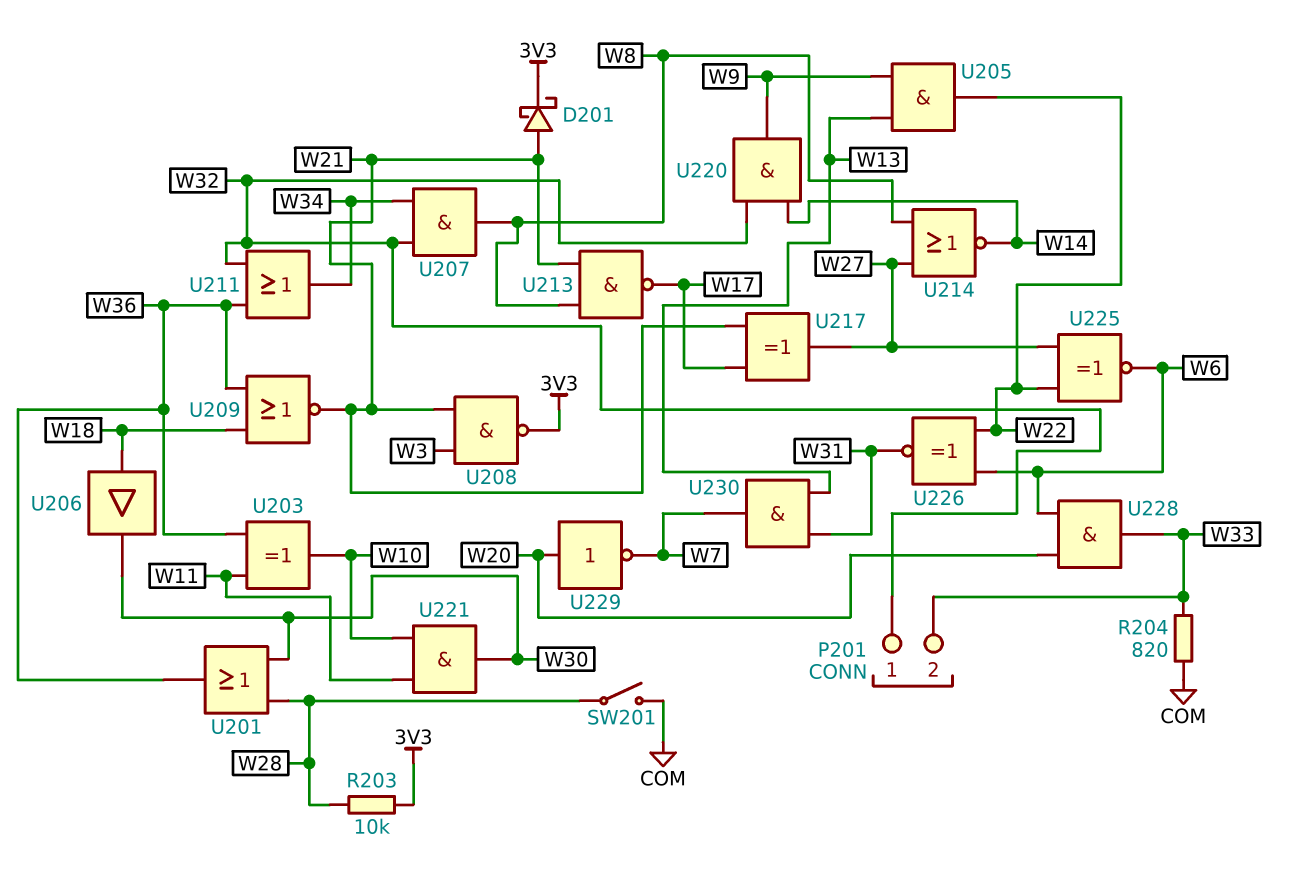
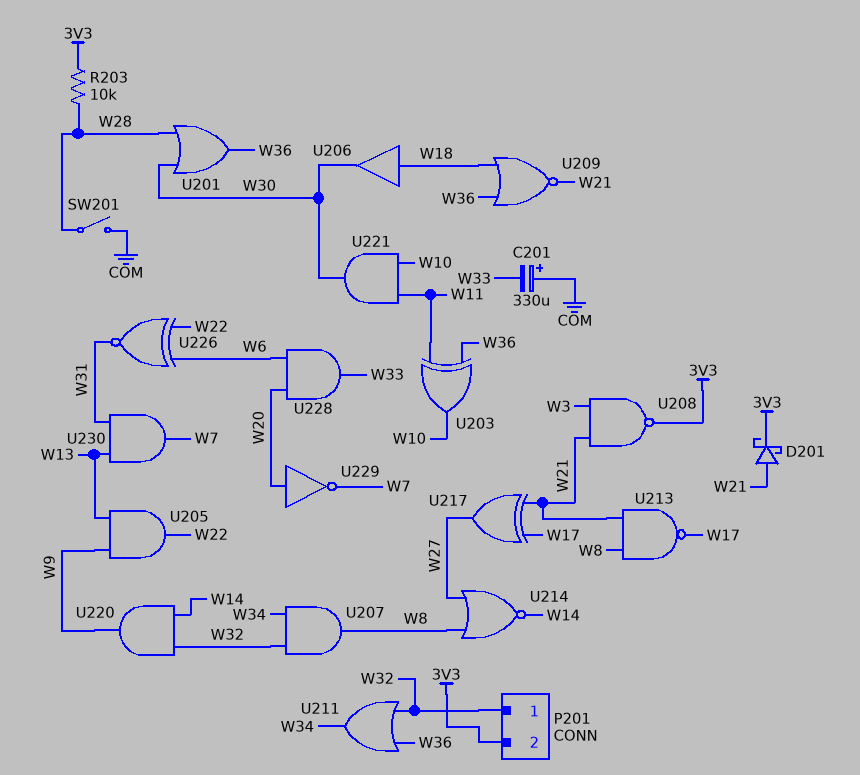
C201: none -> 330uF (plus COM, minus W33)
P201 pin 2: W33 -> 3V3
R204: 820 (COM, W33) -> none
U225: XNOR (in W22, in W27, out W6) -> none

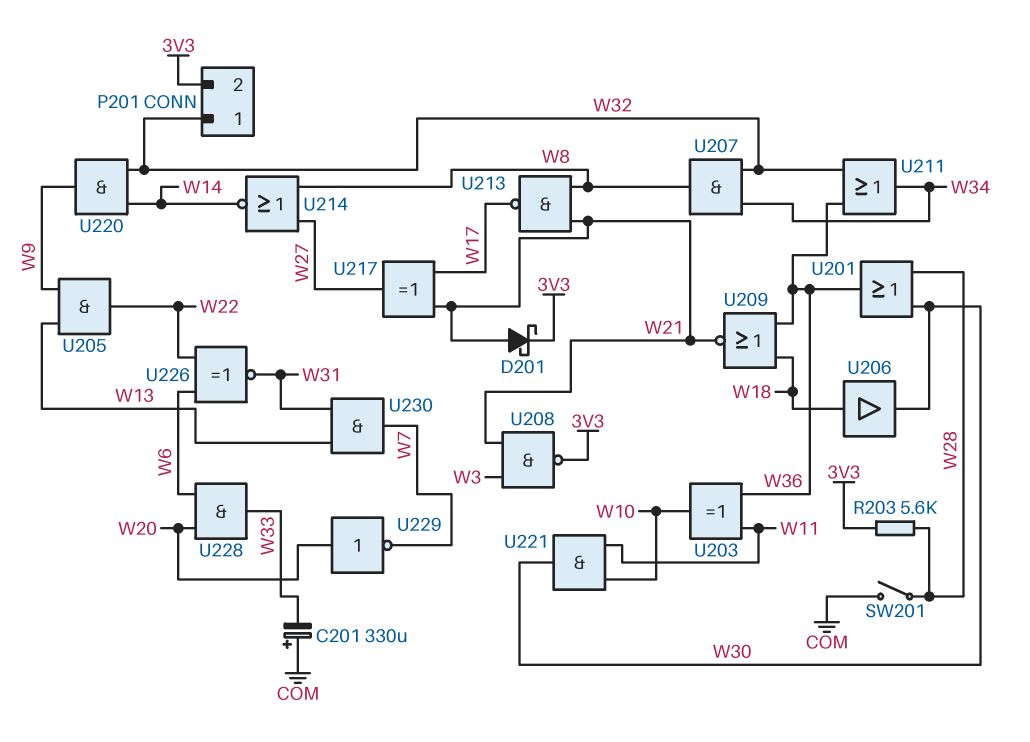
R203: 10k (3V3, W28) -> 5.6k (3V3, W28)

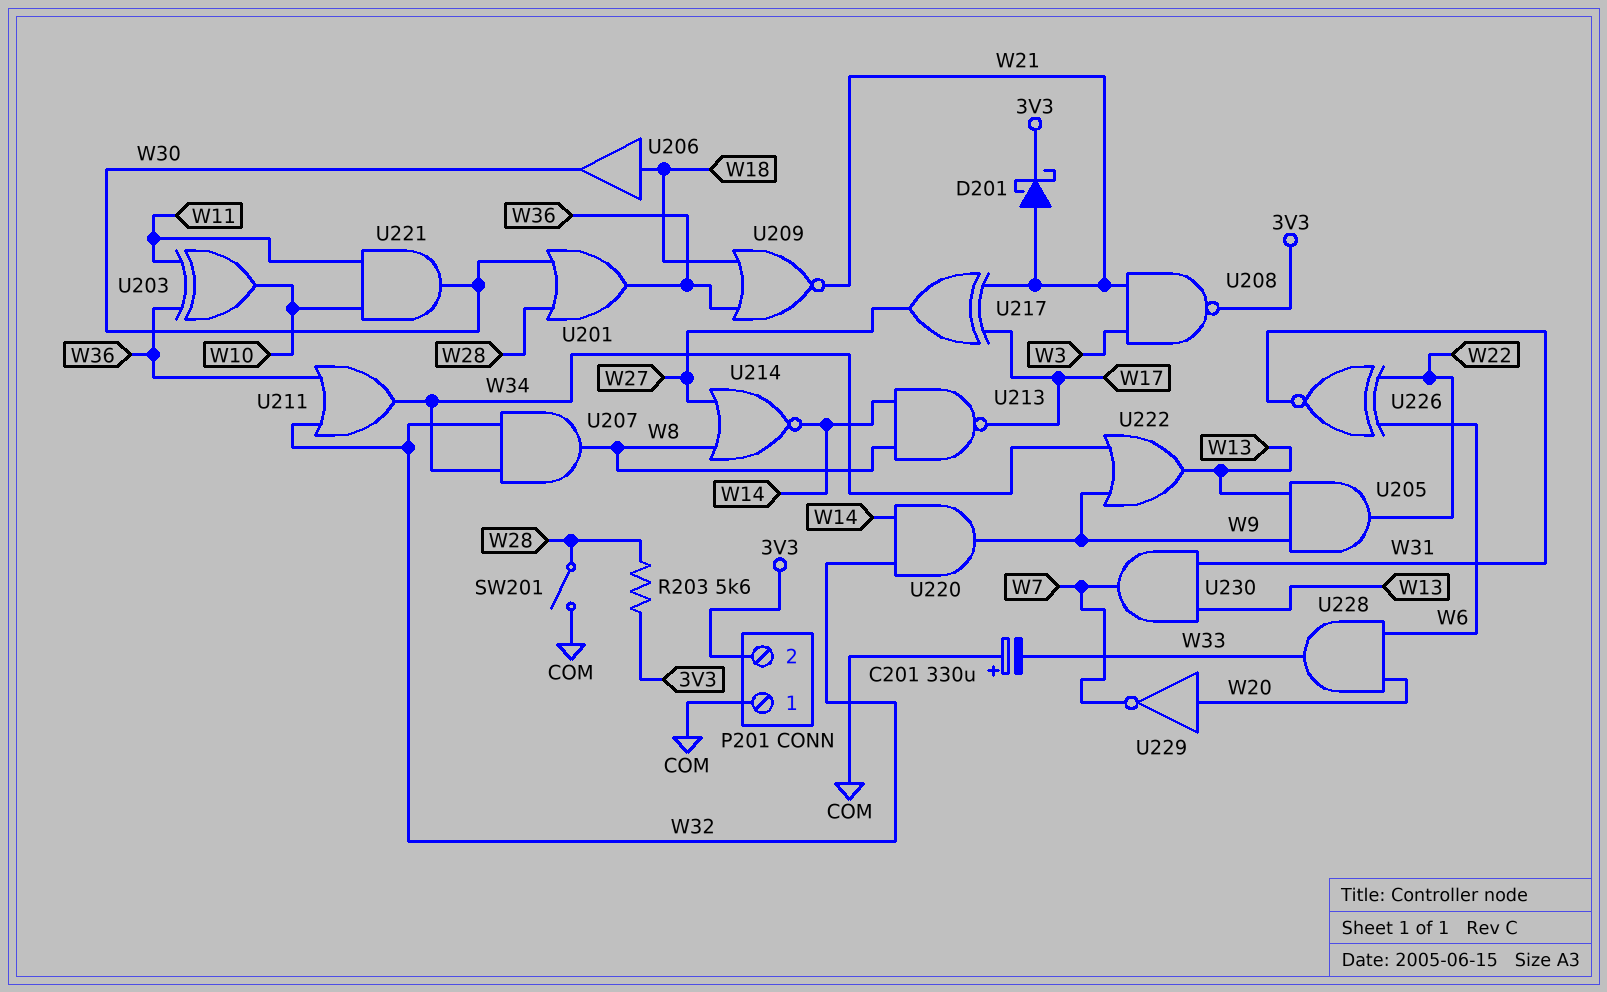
P201 pin 1: W32 -> COM
U213: NAND (in W8, in W21, out W17) -> NAND (in W8, in W14, out W17)
U222: none -> OR (in W9, in W34, out W13)

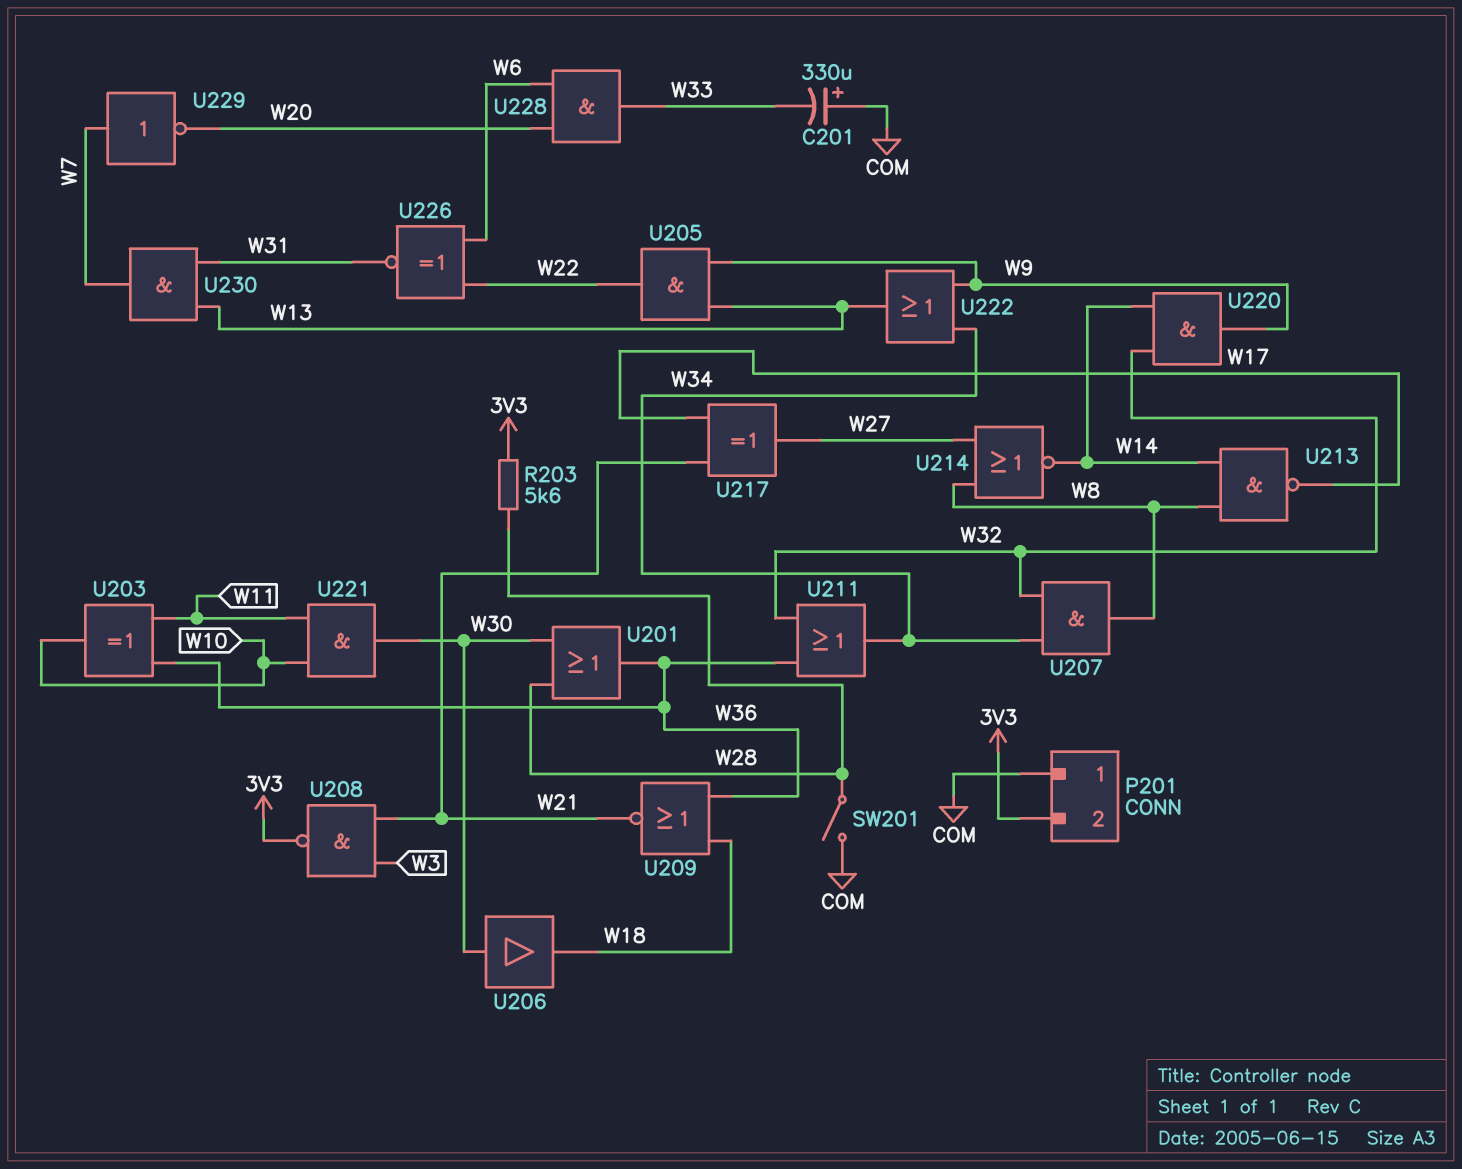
D201: schottky (A W21, K 3V3) -> none
U206: buffer (in W18, out W30) -> buffer (in W30, out W18)
U229: NOT (in W20, out W7) -> NOT (in W7, out W20)

